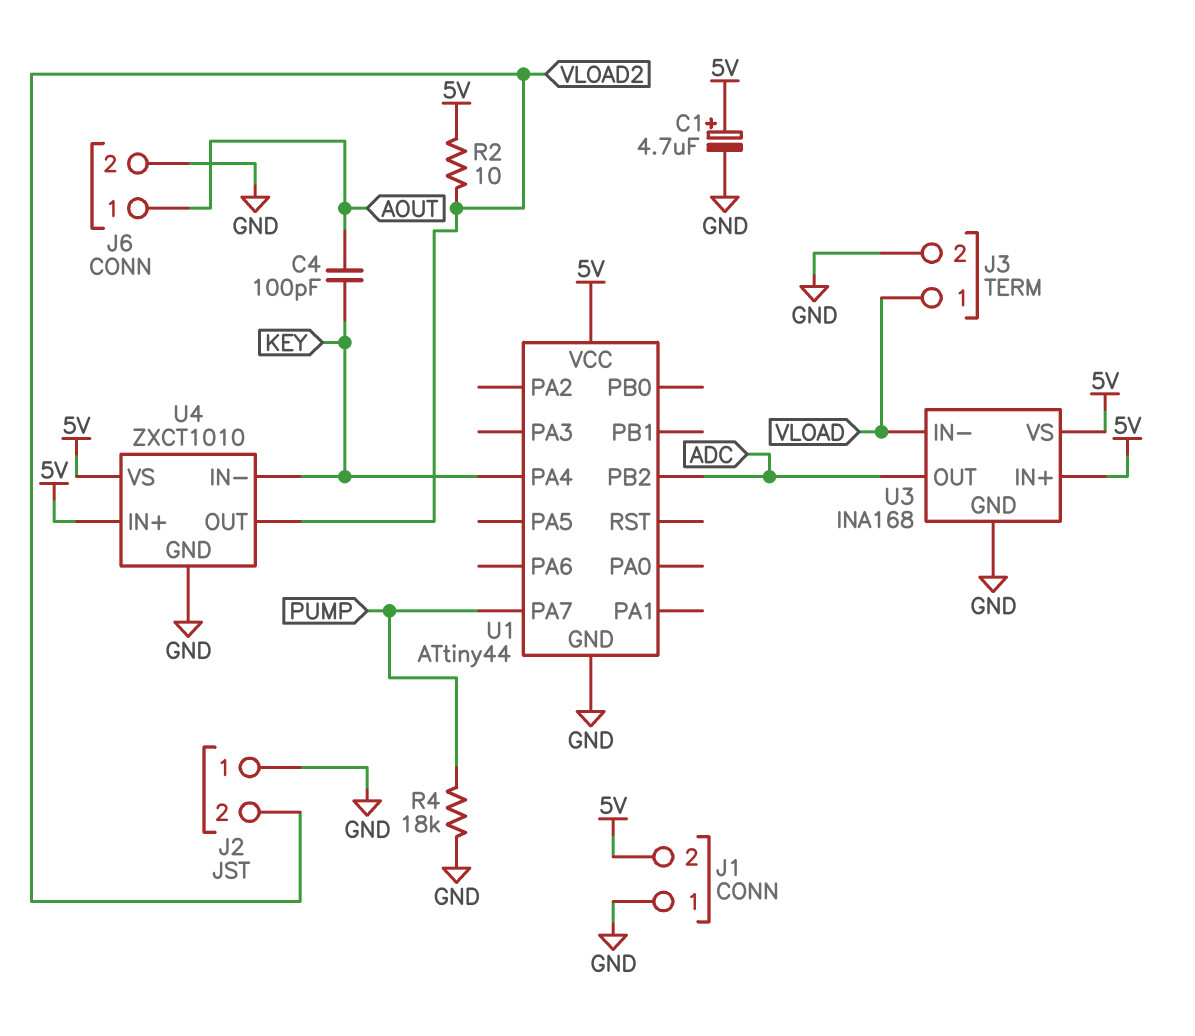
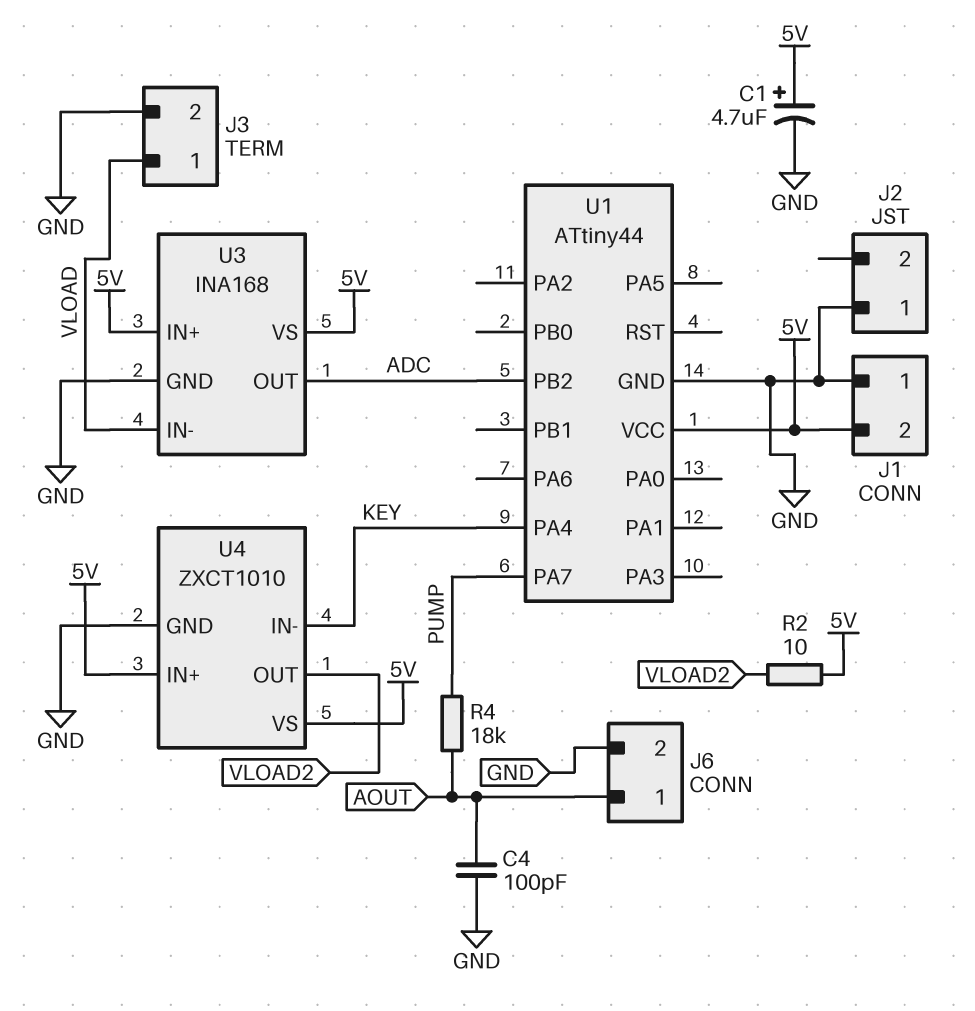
C4: 100pF (AOUT, KEY) -> 100pF (AOUT, GND)
J2 pin 2: VLOAD2 -> none
R4: 18k (GND, PUMP) -> 18k (AOUT, PUMP)

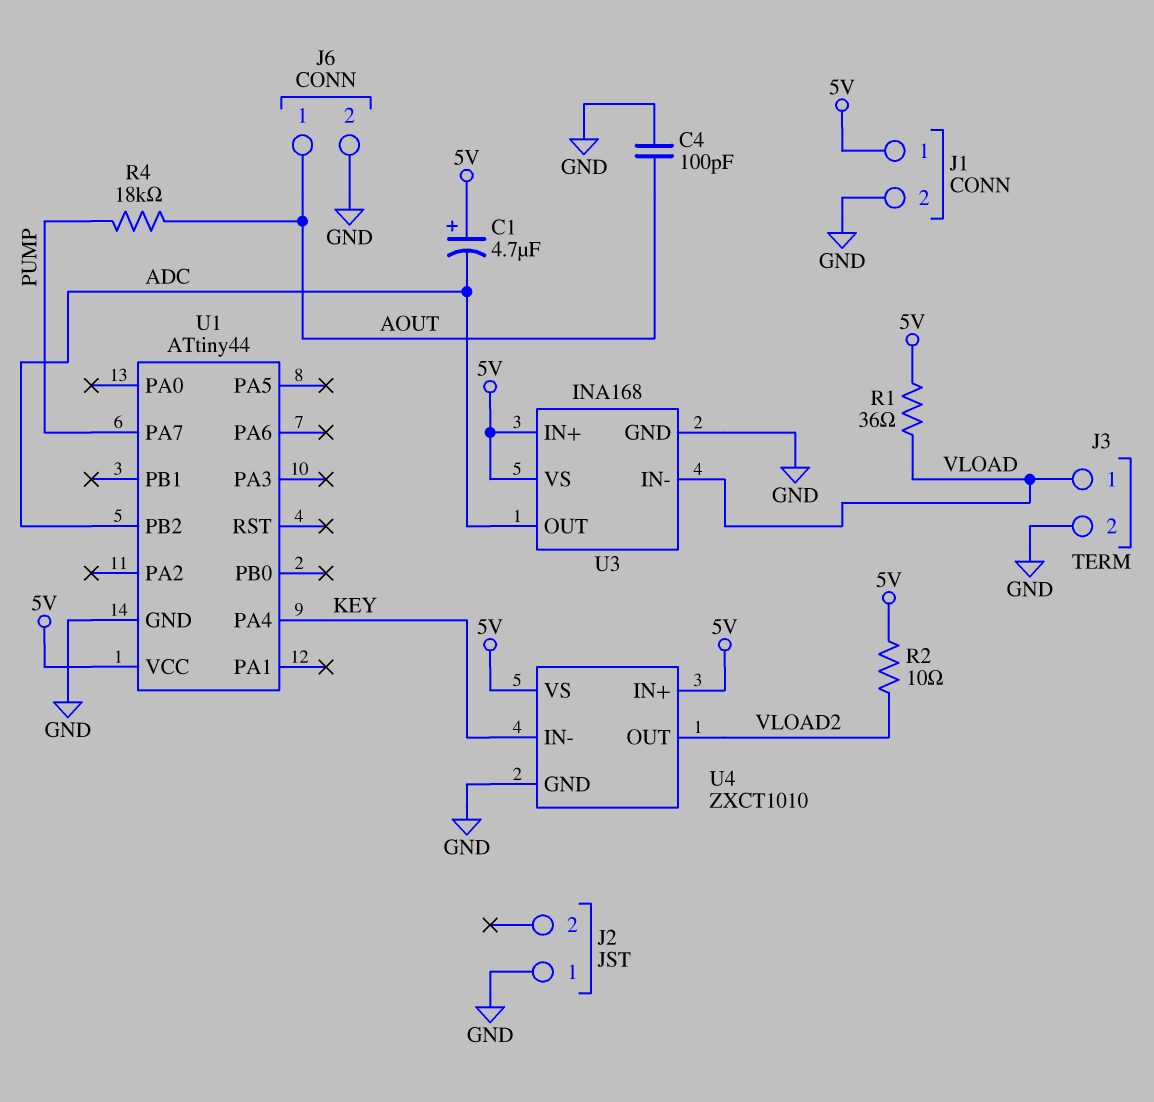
C1: 4.7uF (plus 5V, minus GND) -> 4.7uF (plus 5V, minus ADC)
J1 pin 1: GND -> 5V
J1 pin 2: 5V -> GND
R1: none -> 36 (5V, VLOAD)

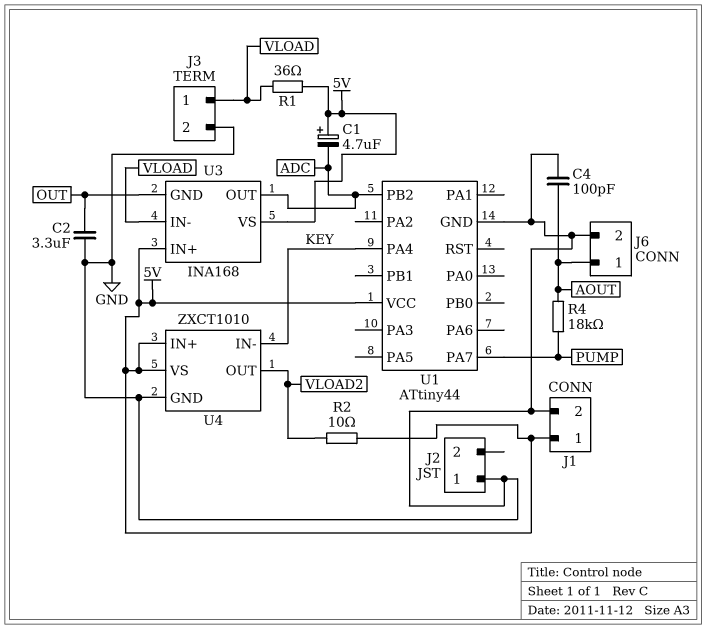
C2: none -> 3.3uF (GND, OUT)
U3 pin GND: GND -> OUT

